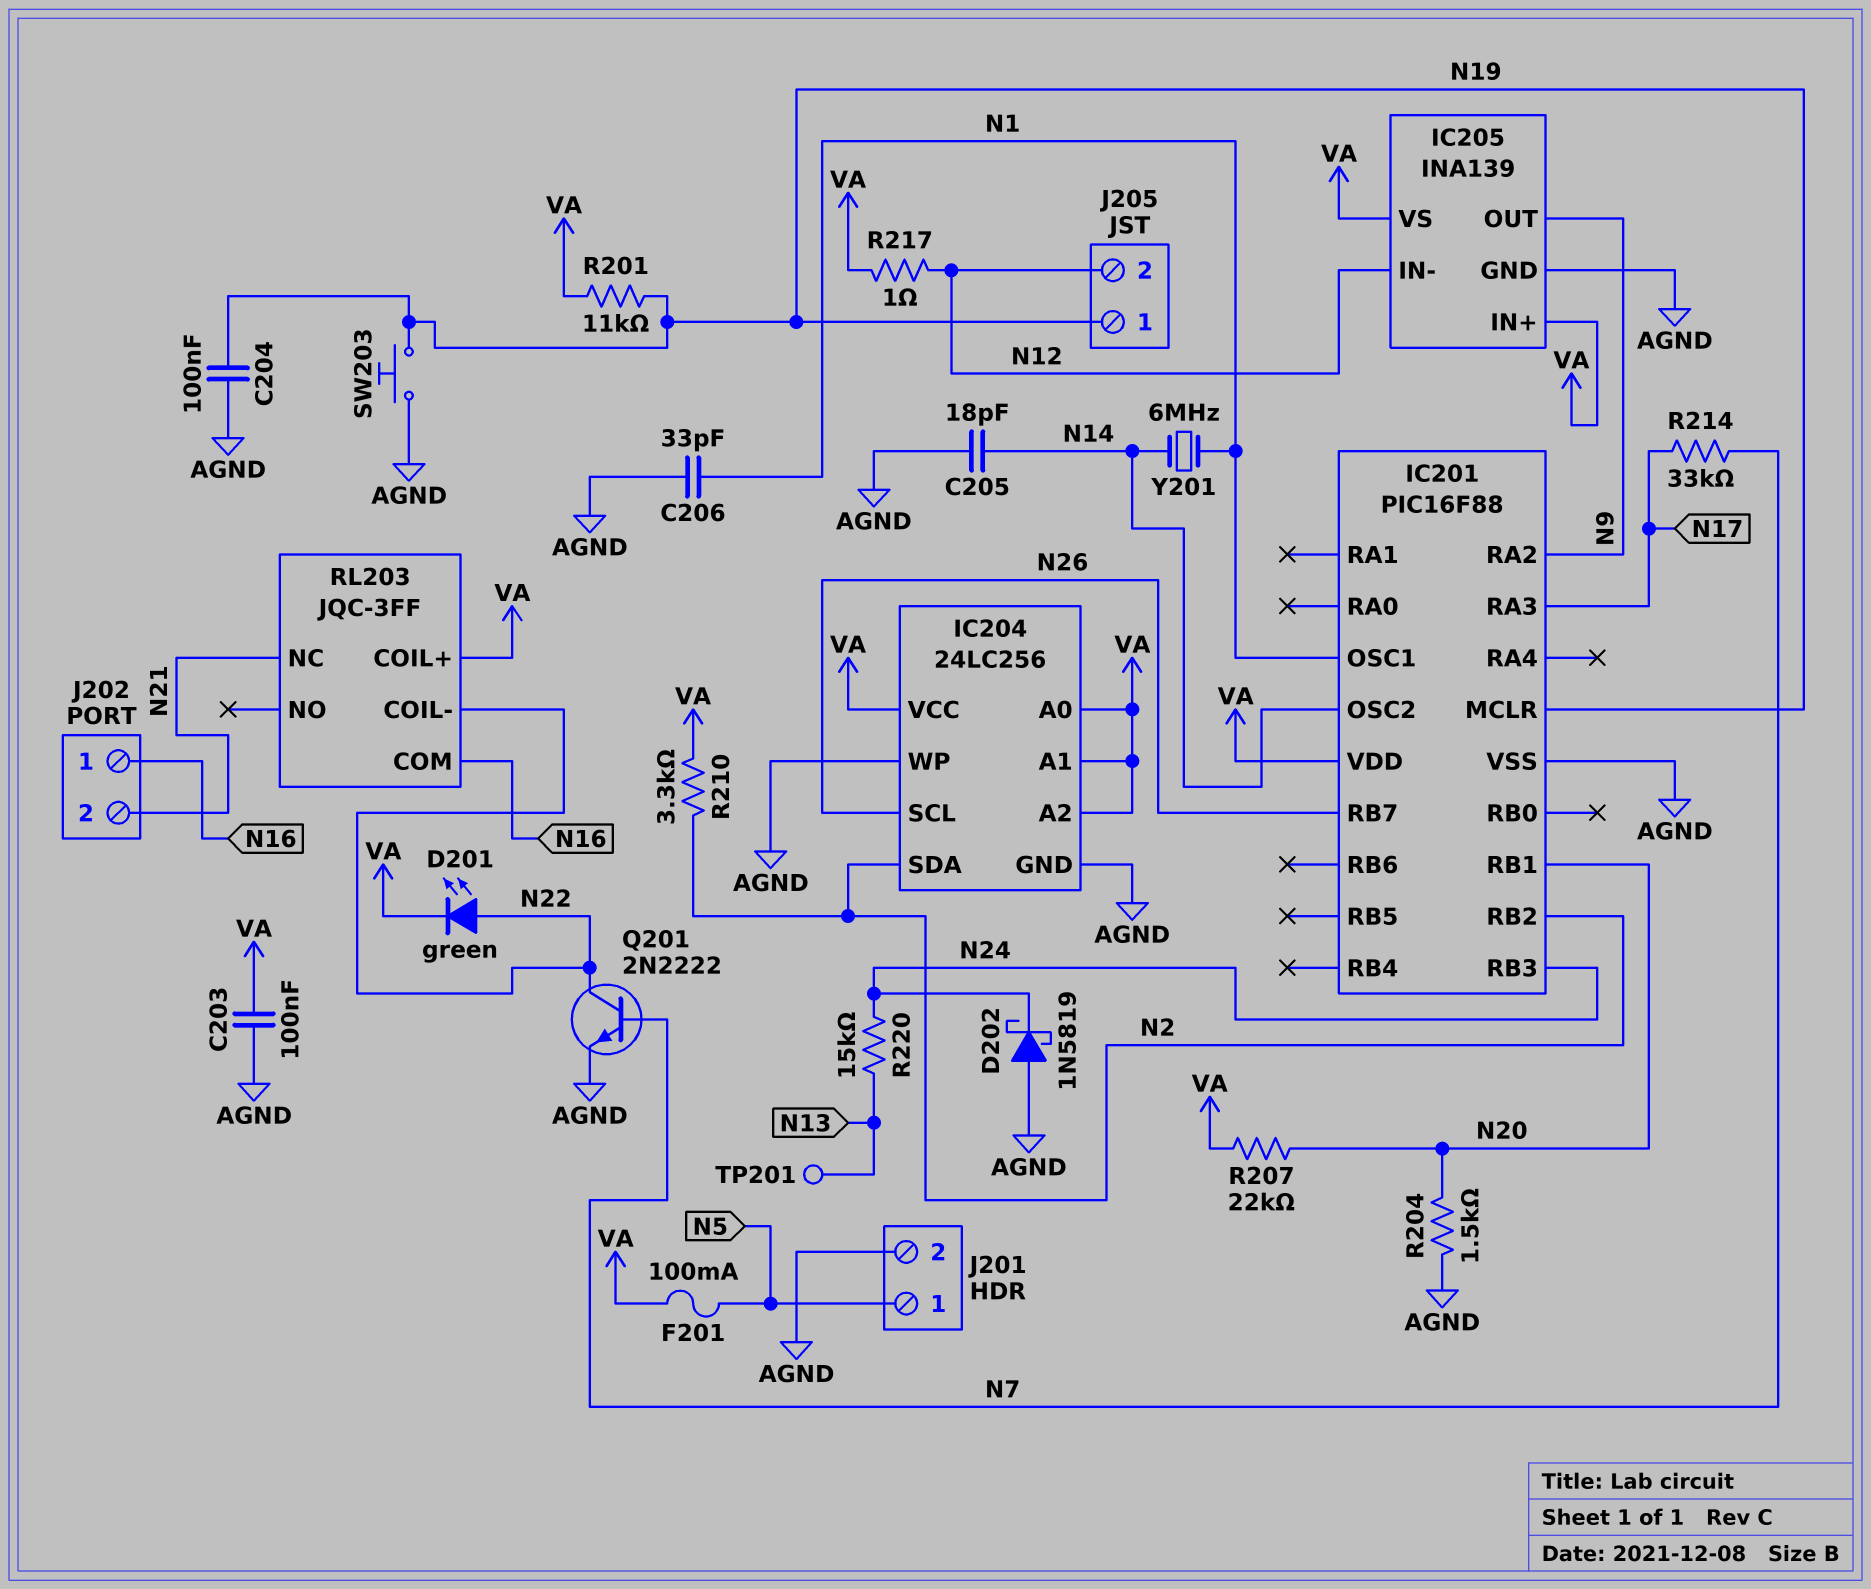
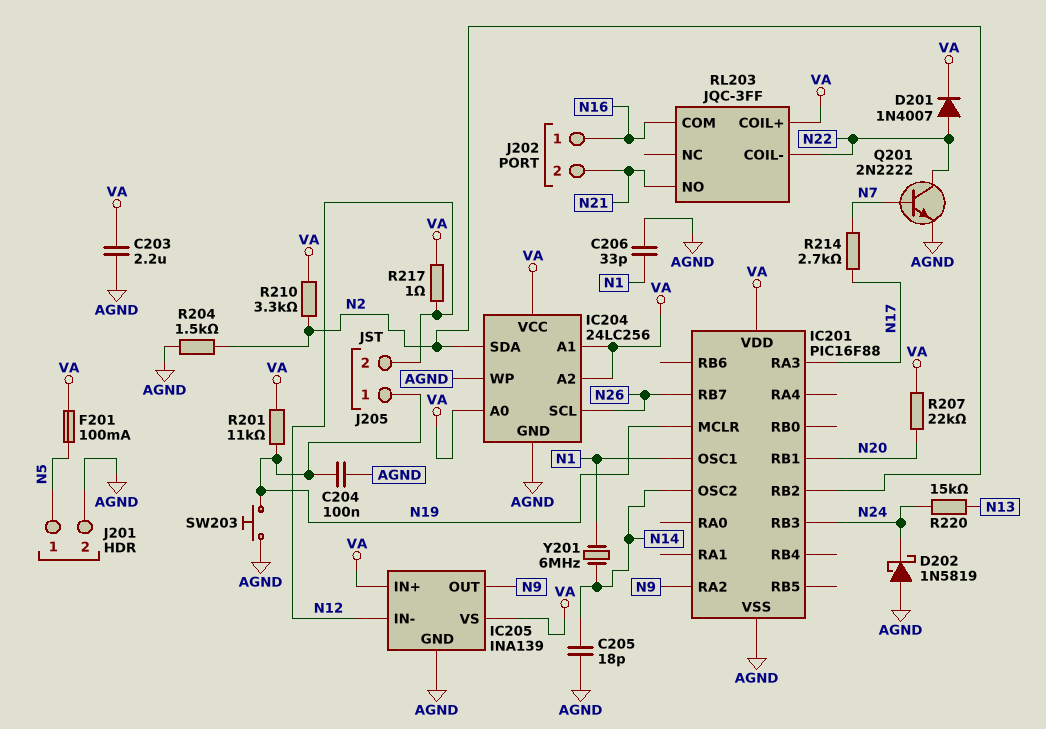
C203: 100nF (AGND, VA) -> 2.2uF (AGND, VA)
D201: LED green (A N22, K VA) -> diode 1N4007 (A N22, K VA)
R204: 1.5k (AGND, N20) -> 1.5k (AGND, N2)
R214: 33k (N7, N17) -> 2.7k (N7, N17)
RL203 pin NC: N21 -> none
RL203 pin NO: none -> N21
TP201: test point (N13) -> none

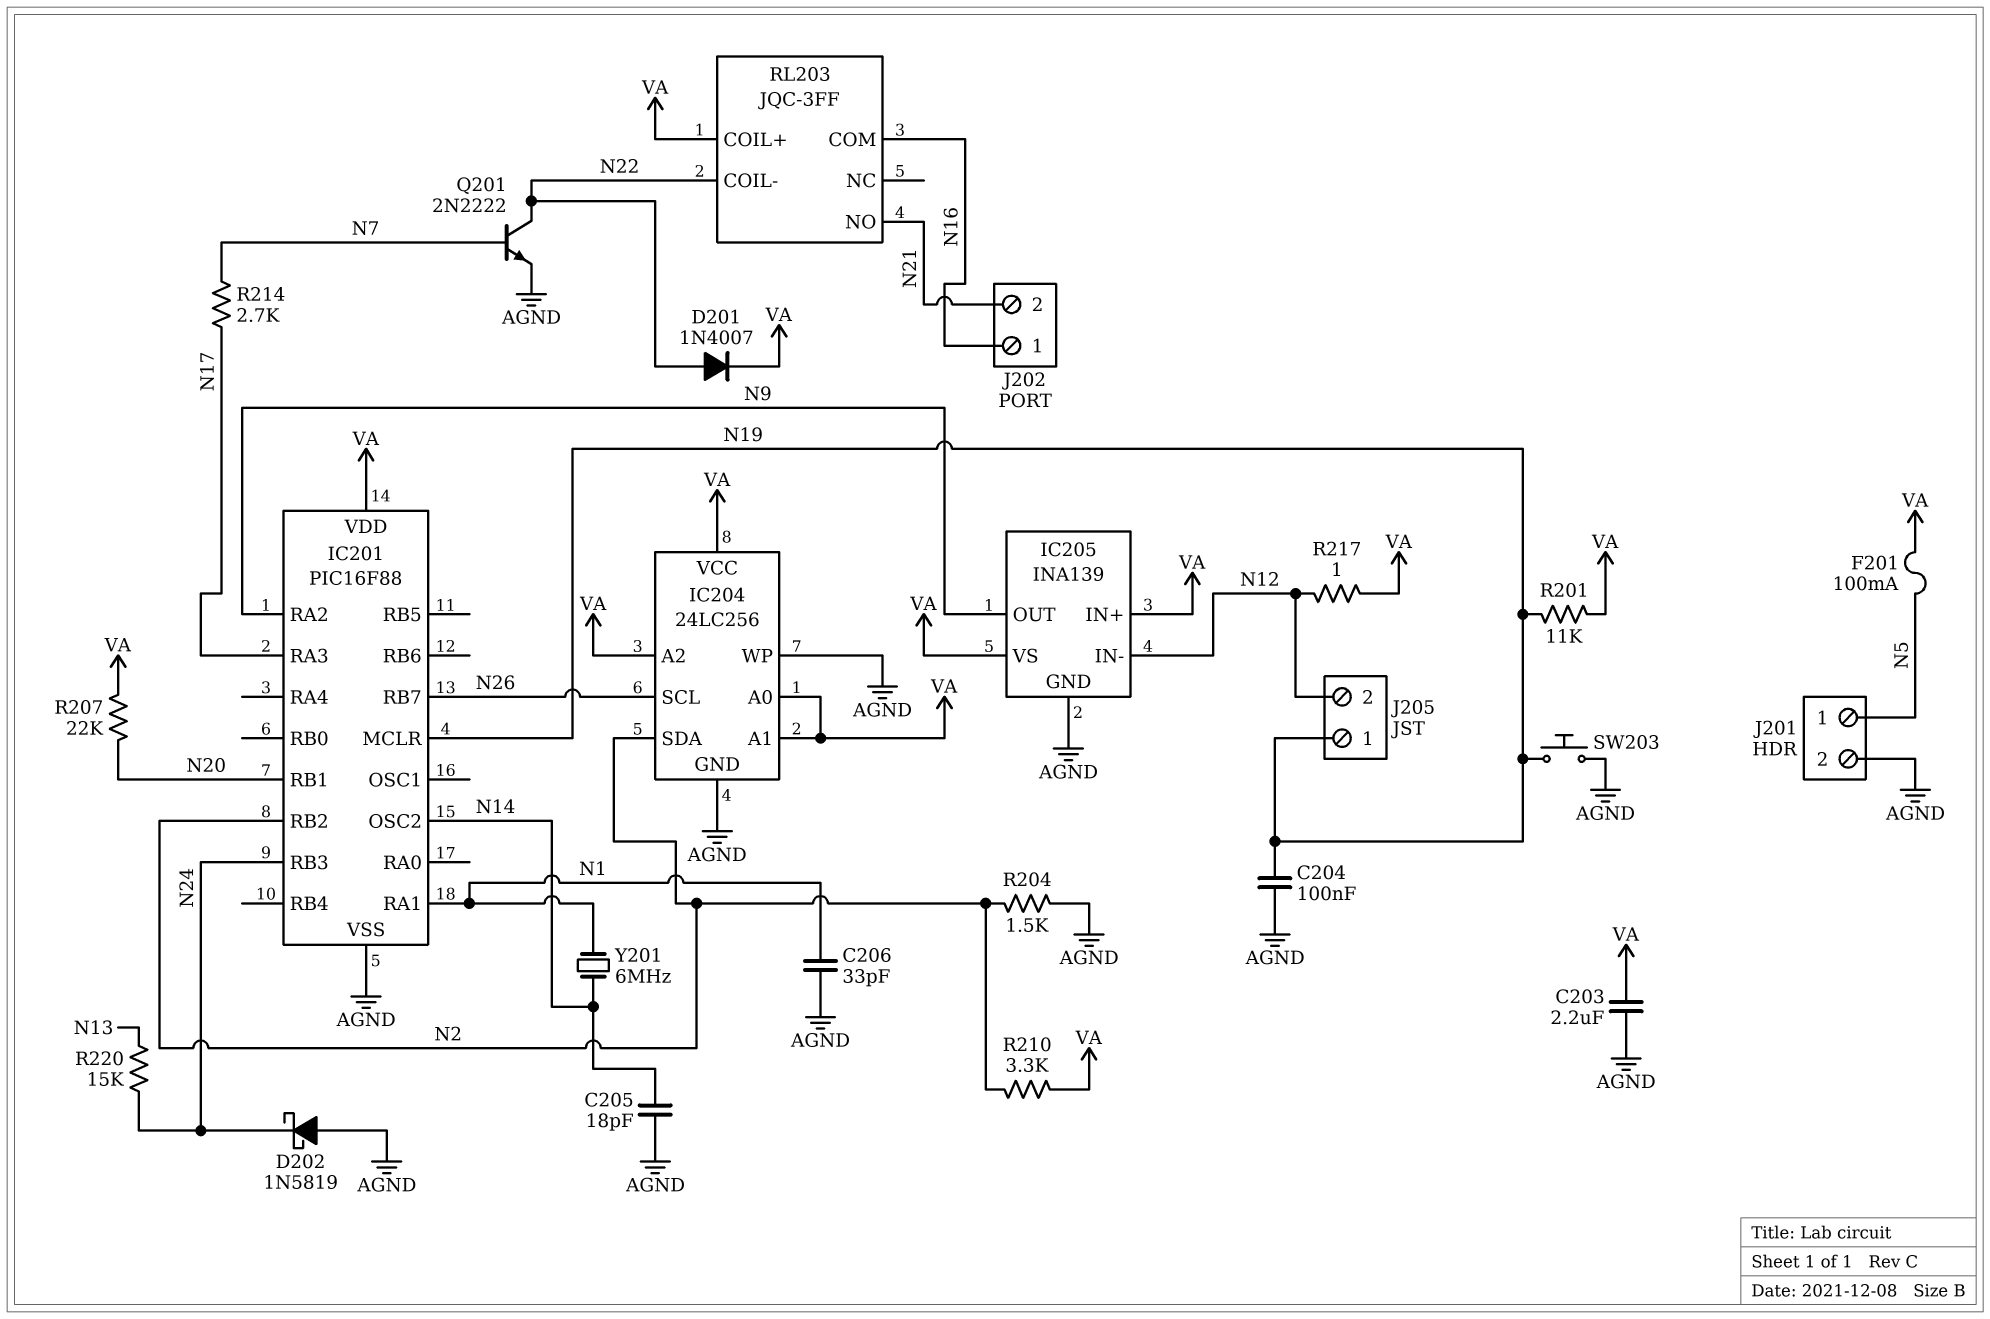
IC201 pin OSC1: N1 -> none
IC201 pin RA1: none -> N1

